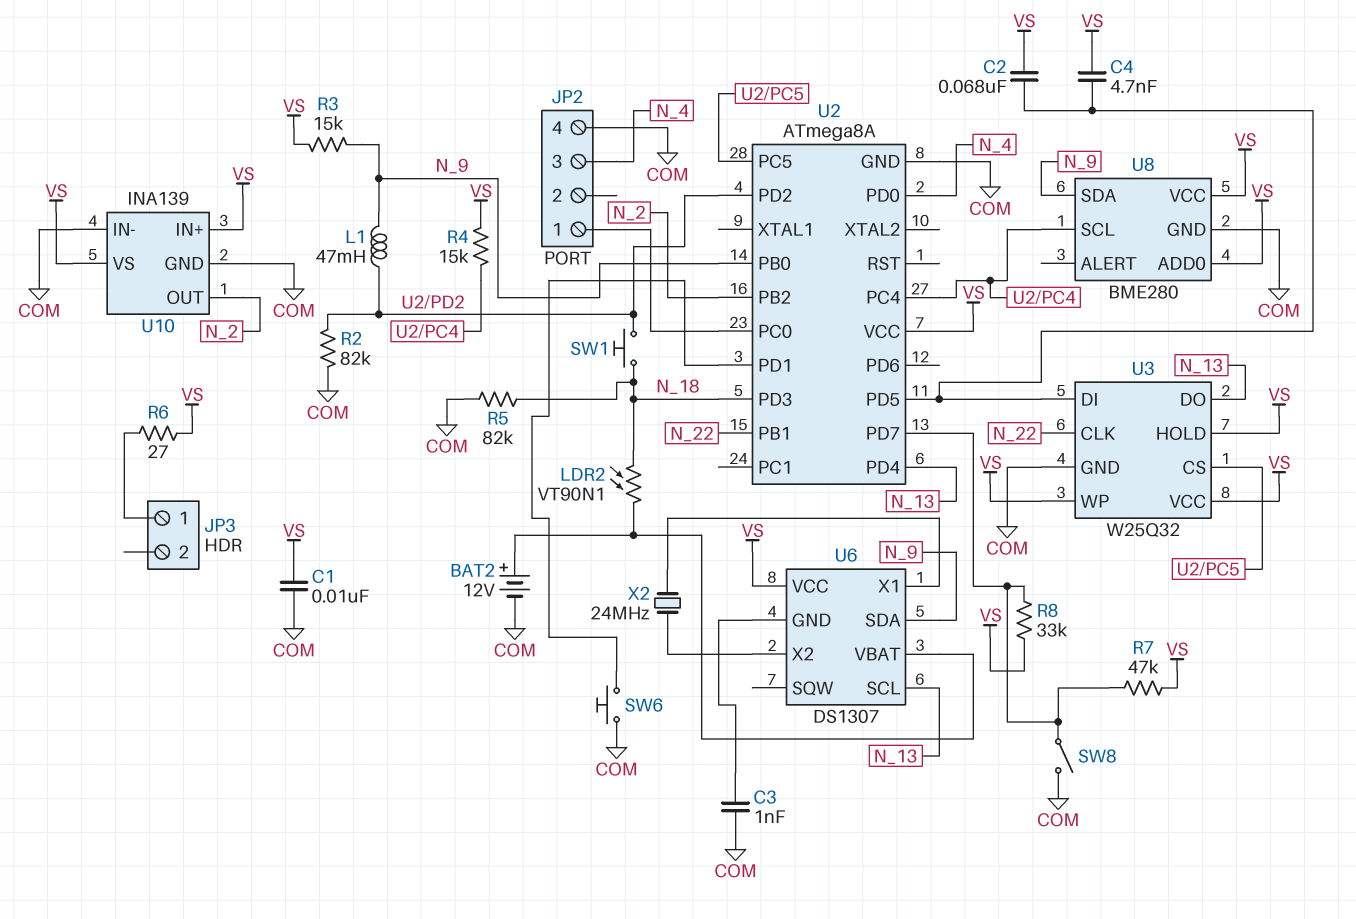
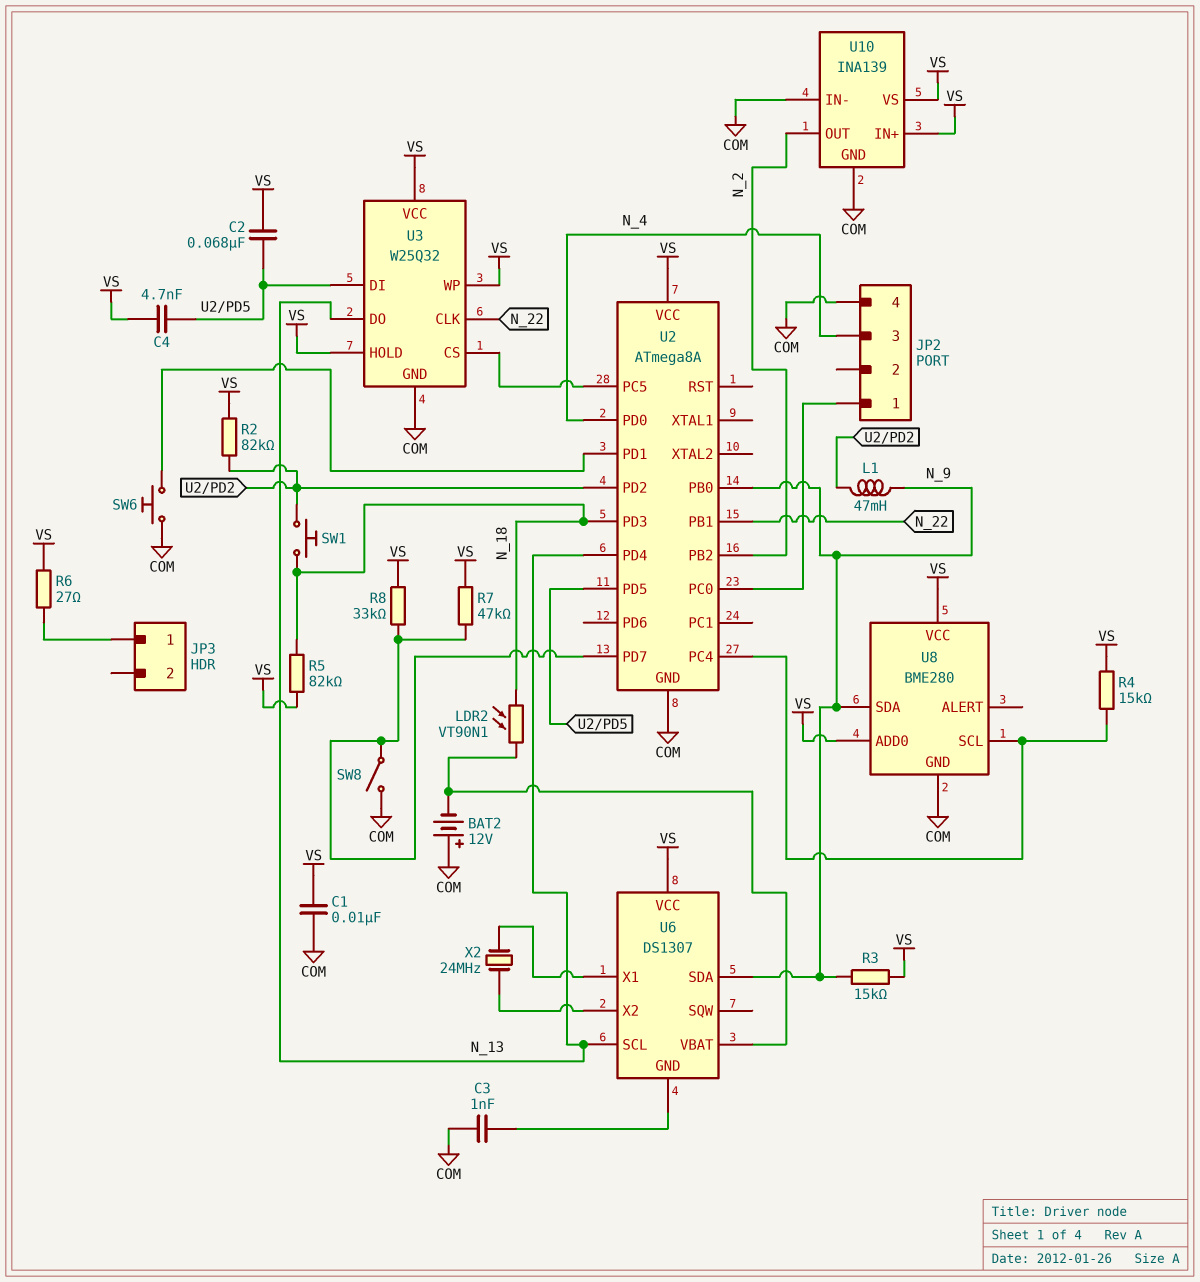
BAT2: 12V (plus U6/VBAT, minus COM) -> 12V (plus COM, minus U6/VBAT)
R2: 82k (COM, U2/PD2) -> 82k (U2/PD2, VS)
R5: 82k (COM, N_18) -> 82k (N_18, VS)

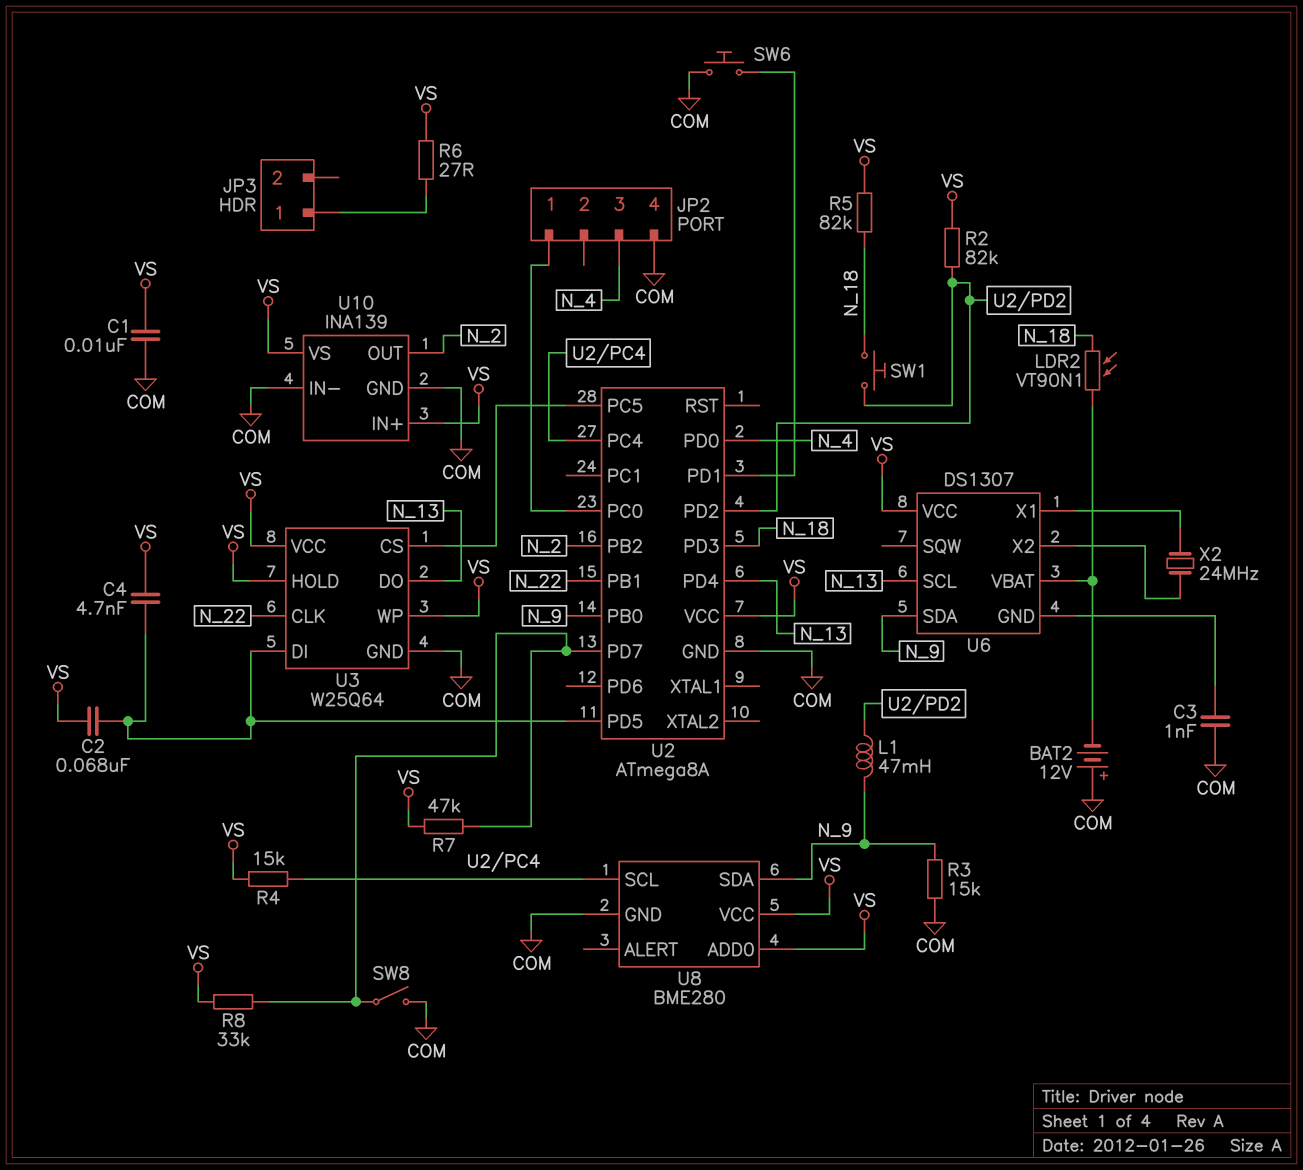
R3: 15k (N_9, VS) -> 15k (COM, N_9)
U3: W25Q32 -> W25Q64

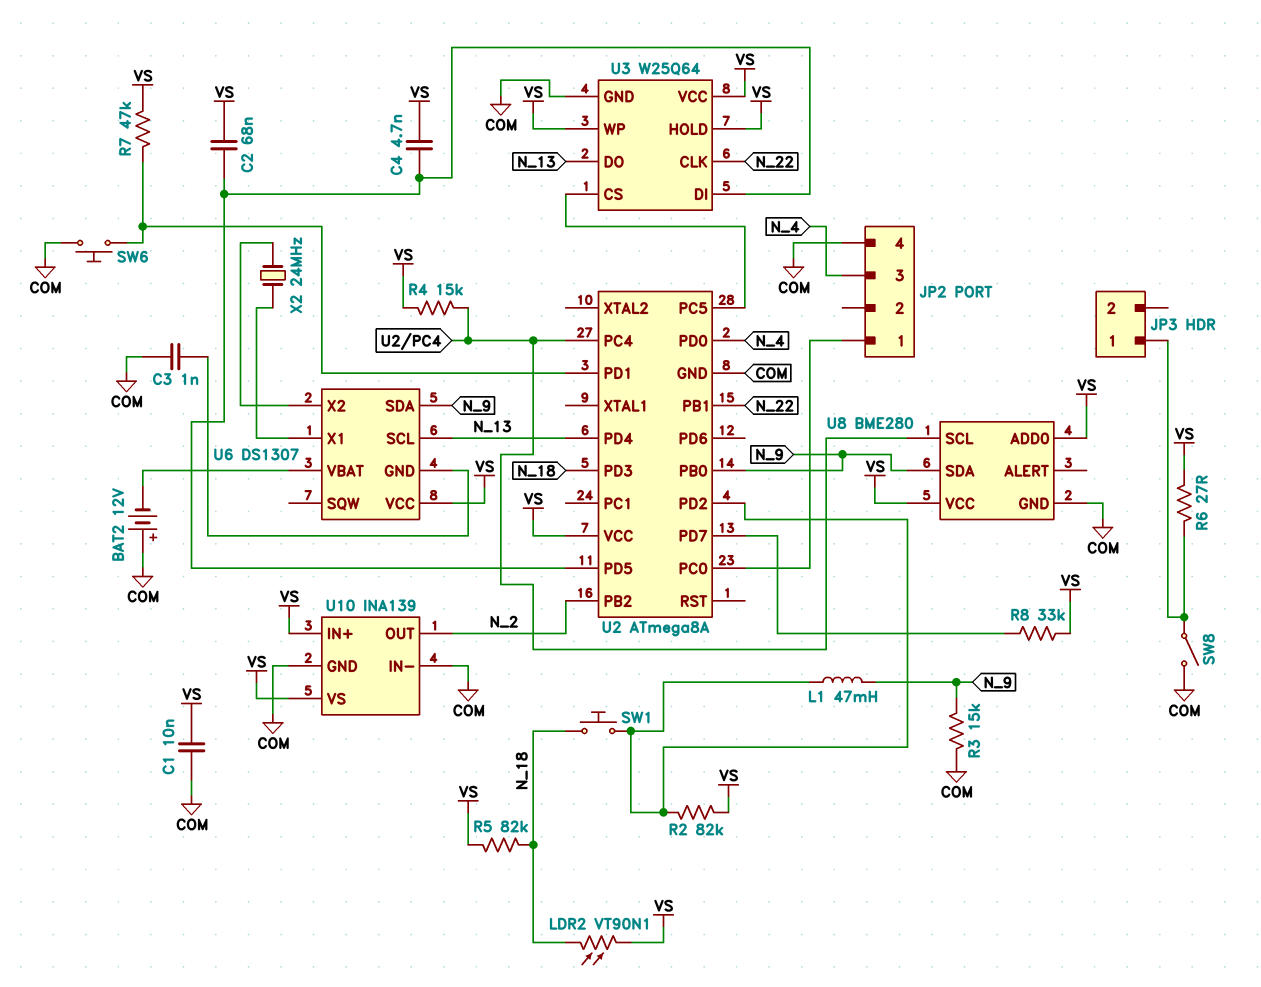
LDR2: VT90N1 (N_18, U6/VBAT) -> VT90N1 (N_18, VS)
R7: 47k (U2/PD7, VS) -> 47k (U2/PD1, VS)
SW8: switch (COM, U2/PD7) -> switch (COM, JP3/1)

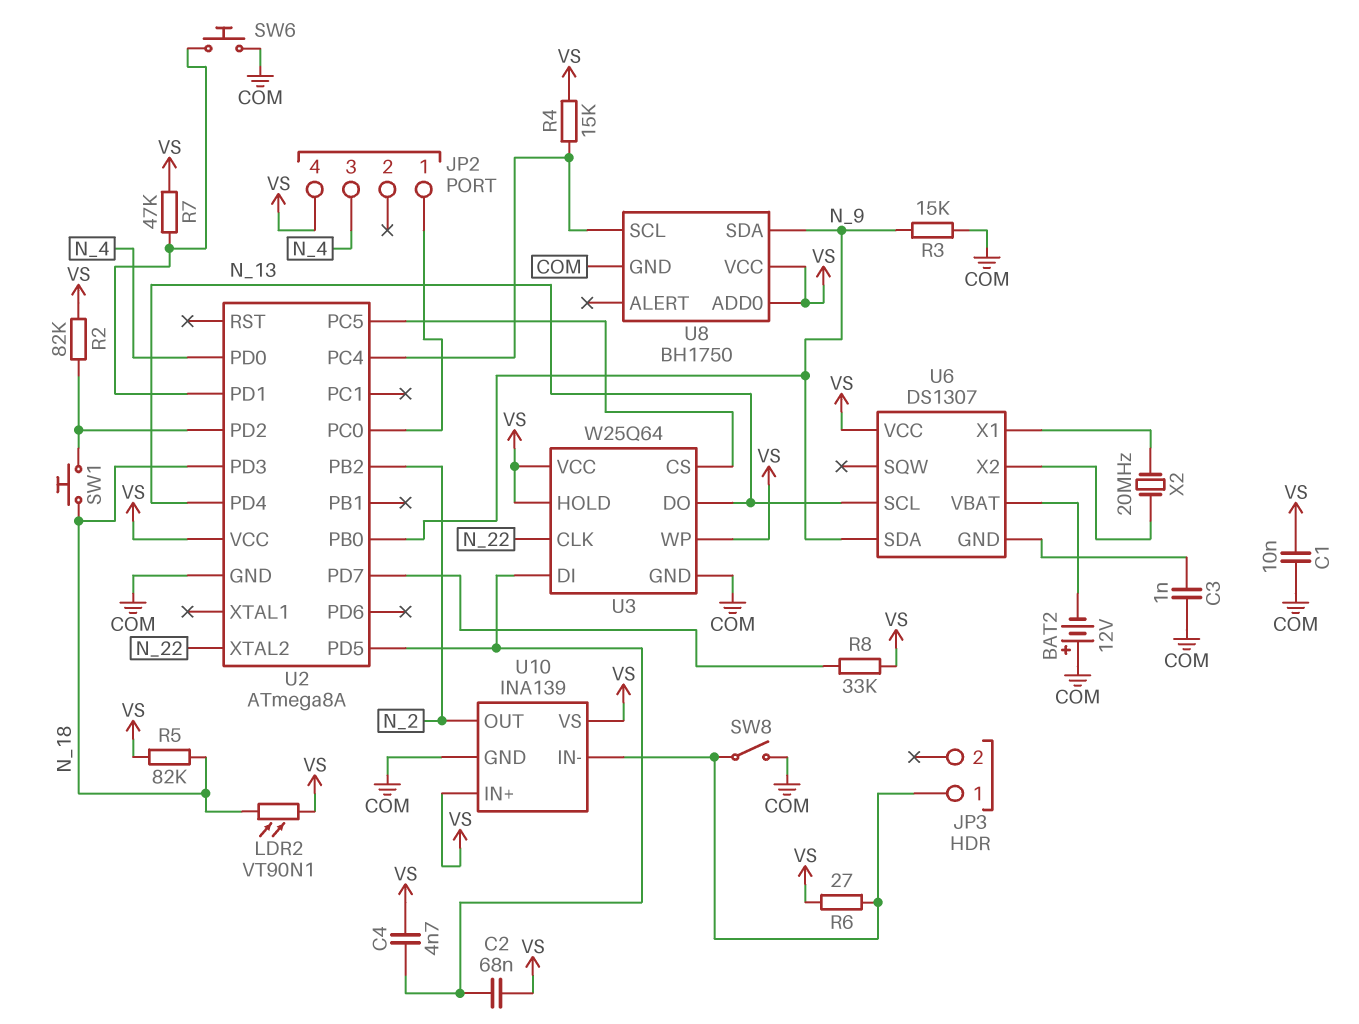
JP2 pin 4: COM -> VS
L1: 47mH (N_9, U2/PD2) -> none
U2 pin PB1: N_22 -> none
U2 pin XTAL2: none -> N_22
U8: BME280 -> BH1750
U10 pin IN-: COM -> JP3/1
X2: 24MHz (U6/X1, U6/X2) -> 20MHz (U6/X1, U6/X2)

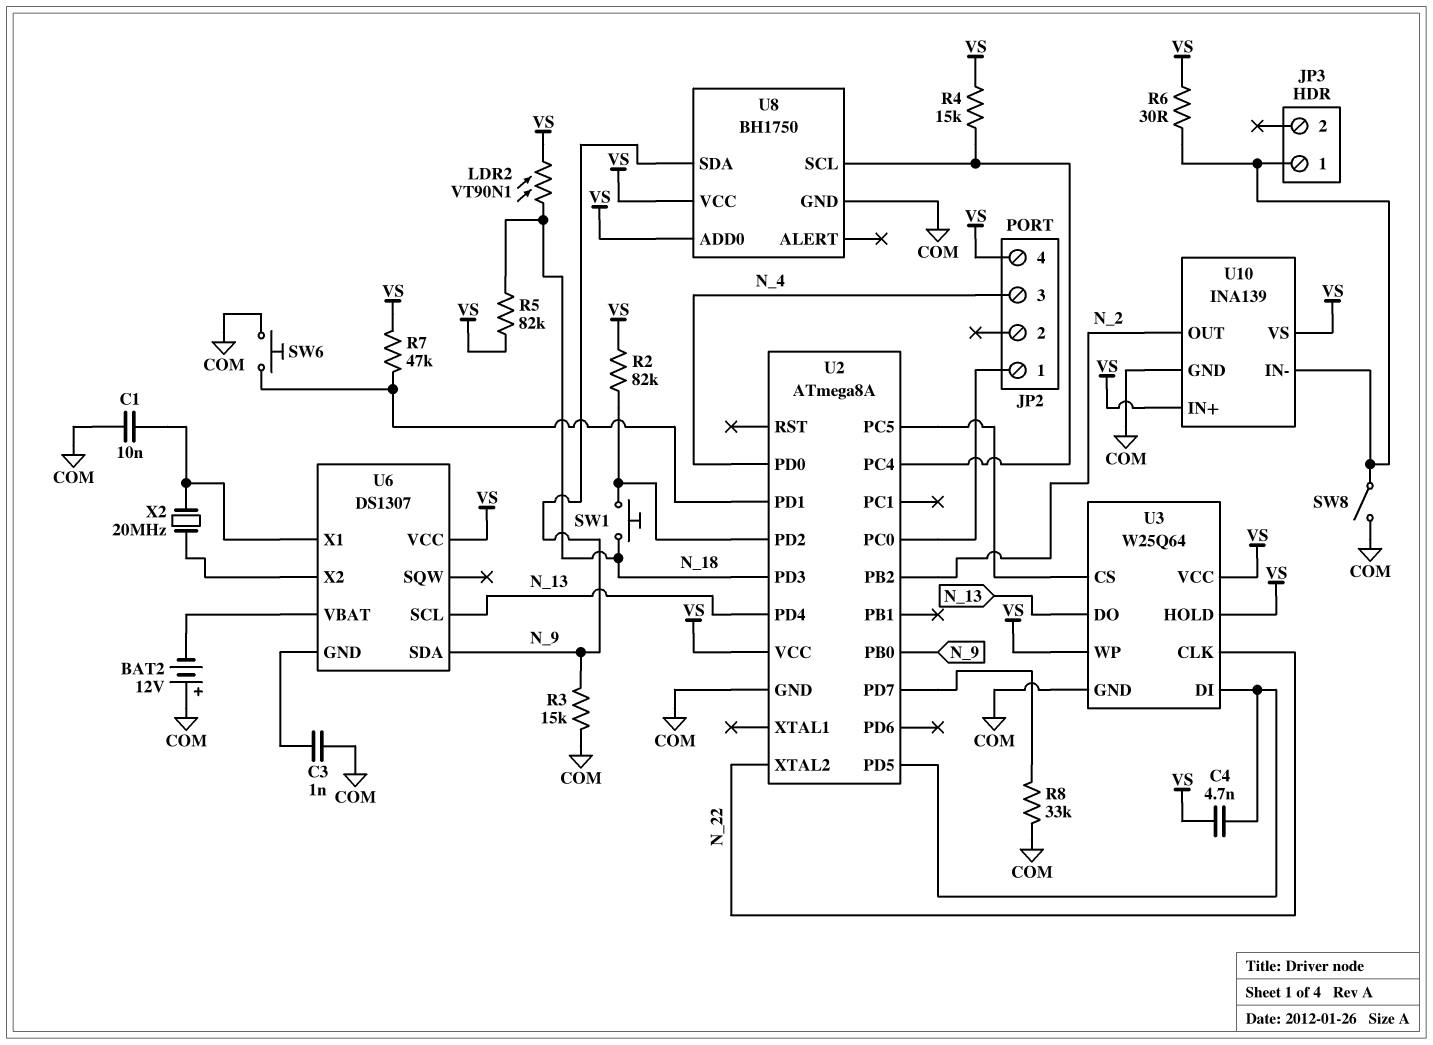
C1: 10nF (COM, VS) -> 10nF (COM, U6/X1)
C2: 68nF (U2/PD5, VS) -> none
R6: 27 (JP3/1, VS) -> 30 (JP3/1, VS)
R8: 33k (U2/PD7, VS) -> 33k (COM, U2/PD7)

